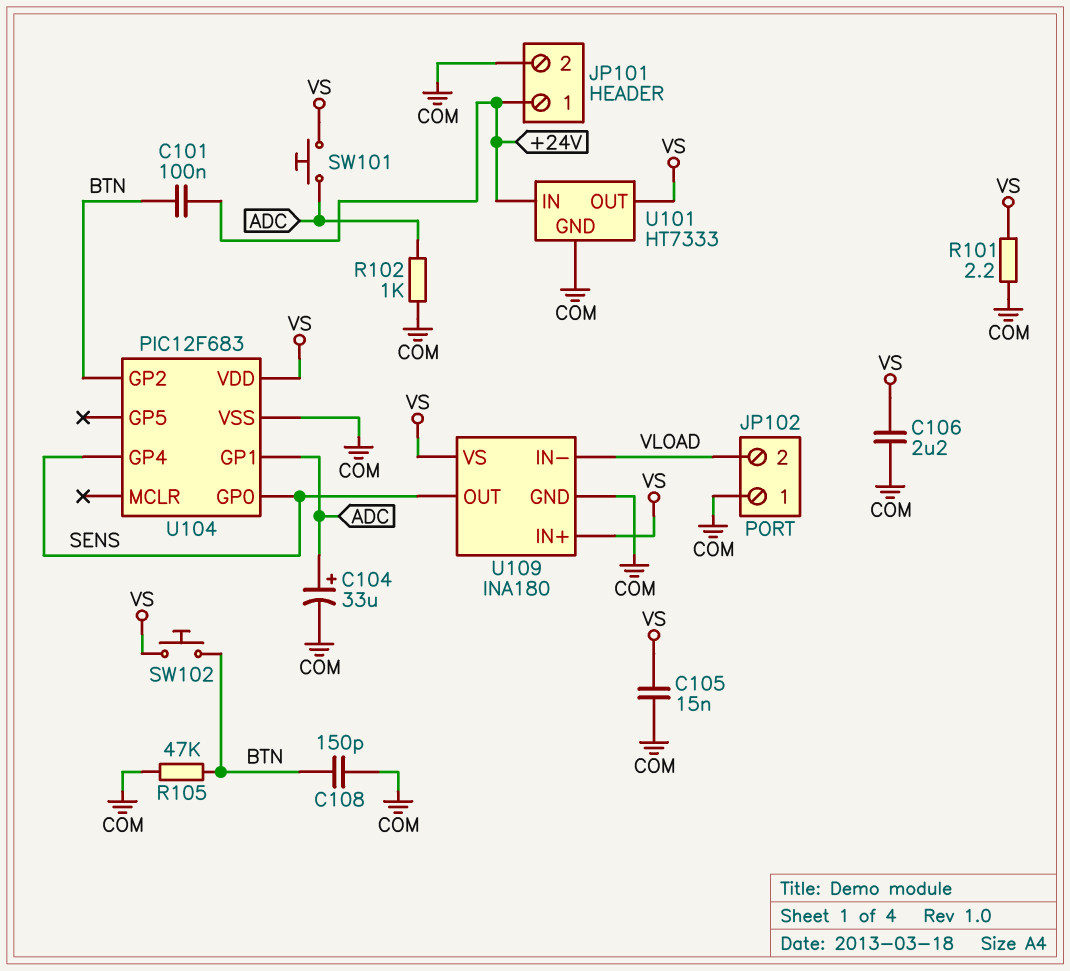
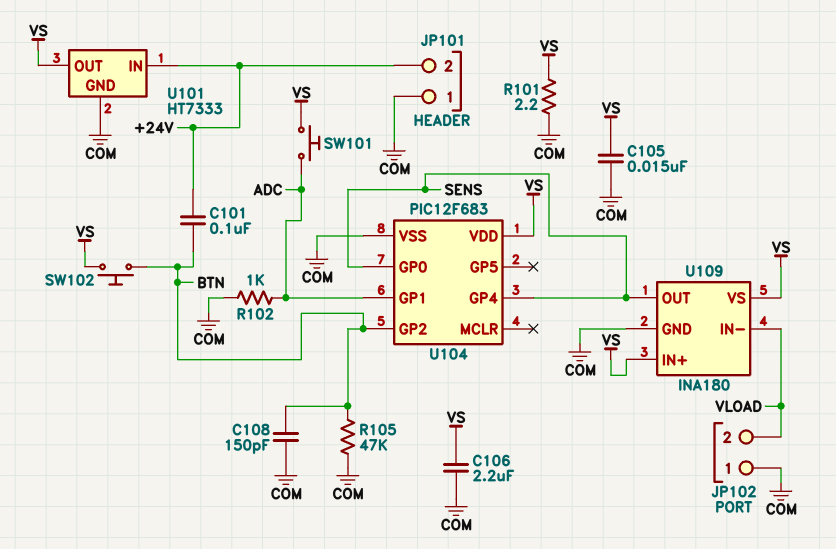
C104: 33uF (plus ADC, minus COM) -> none
JP101 pin 1: +24V -> COM
JP101 pin 2: COM -> +24V

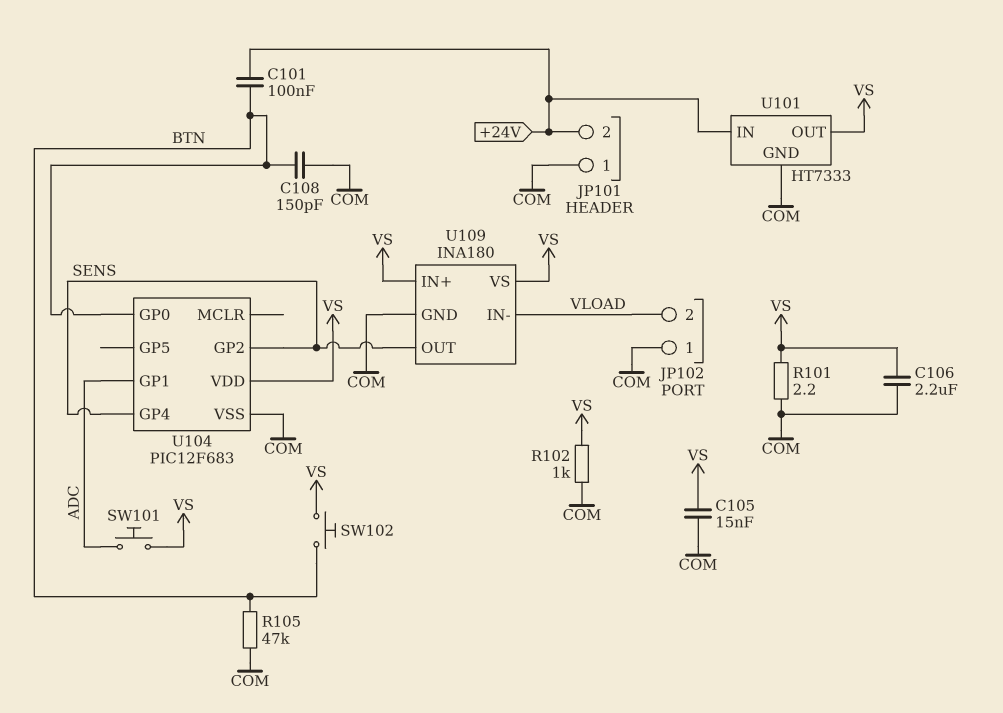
R102: 1k (ADC, COM) -> 1k (COM, VS)
U104 pin GP0: SENS -> BTN
U104 pin GP2: BTN -> SENS

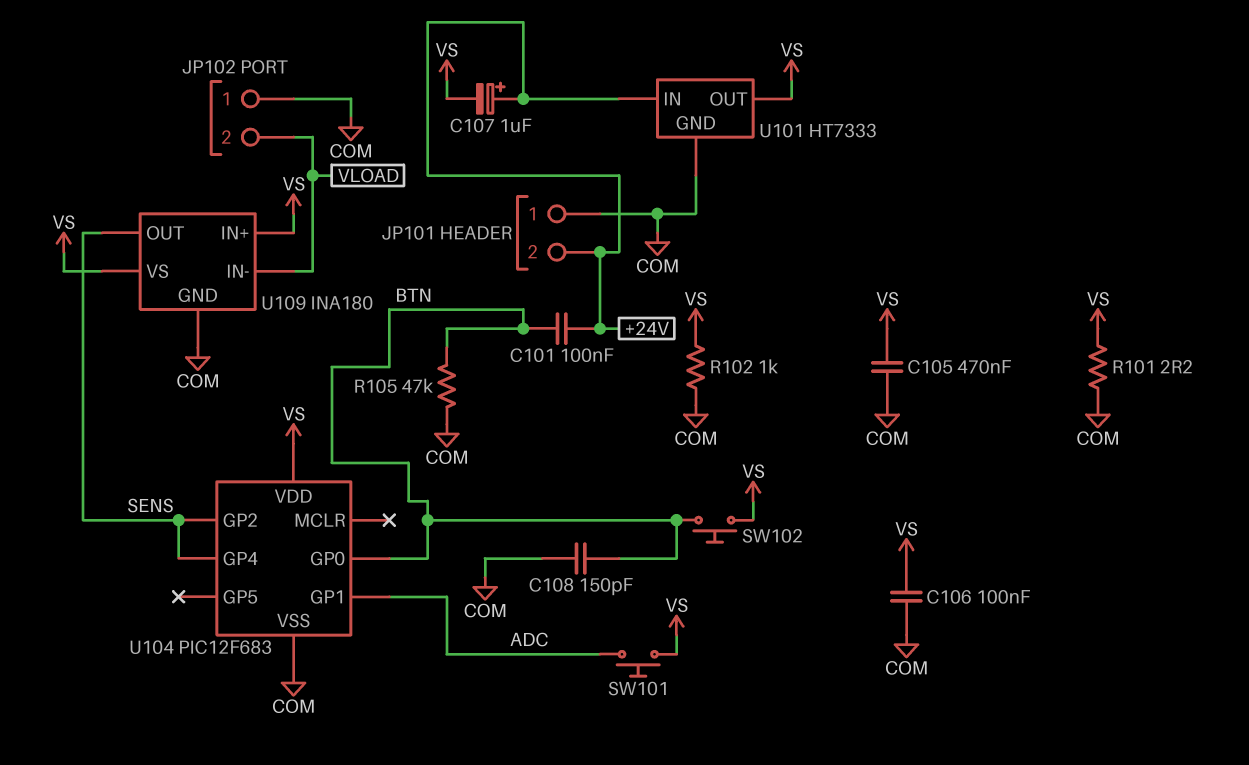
C105: 15nF (COM, VS) -> 470nF (COM, VS)
C106: 2.2uF (COM, VS) -> 100nF (COM, VS)
C107: none -> 1uF (plus +24V, minus VS)

